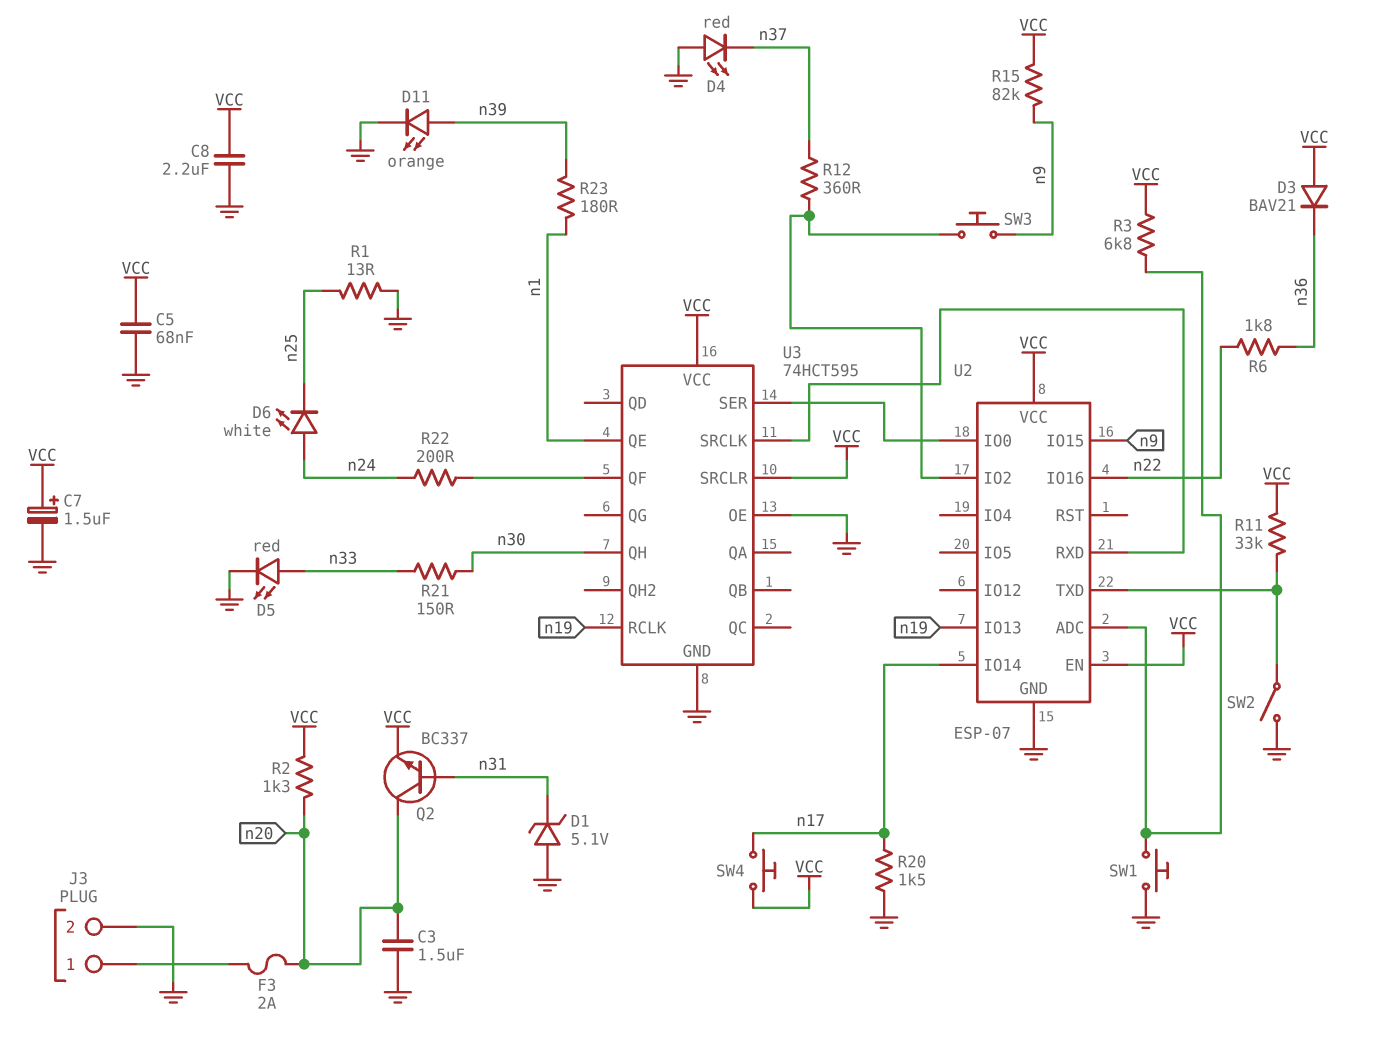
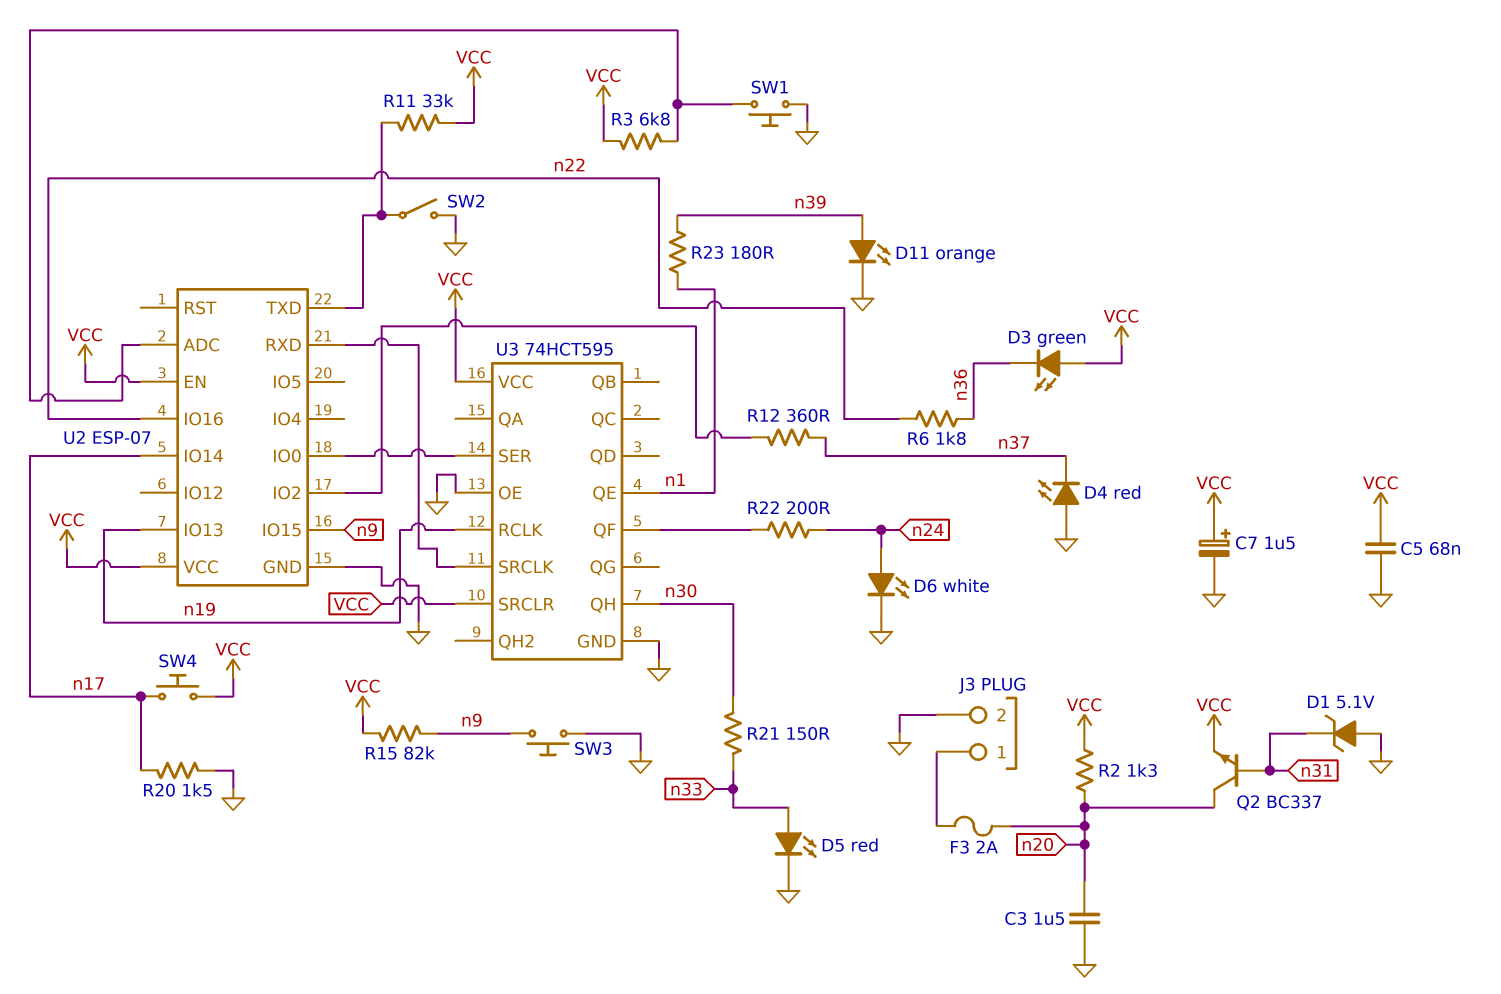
C8: 2.2uF (GND, VCC) -> none
D3: diode BAV21 (A VCC, K n36) -> LED green (A VCC, K n36)
D6: LED white (A n24, K n25) -> LED white (A n24, K GND)
R1: 13 (GND, n25) -> none
SW3: button (U2/IO2, n9) -> button (GND, n9)

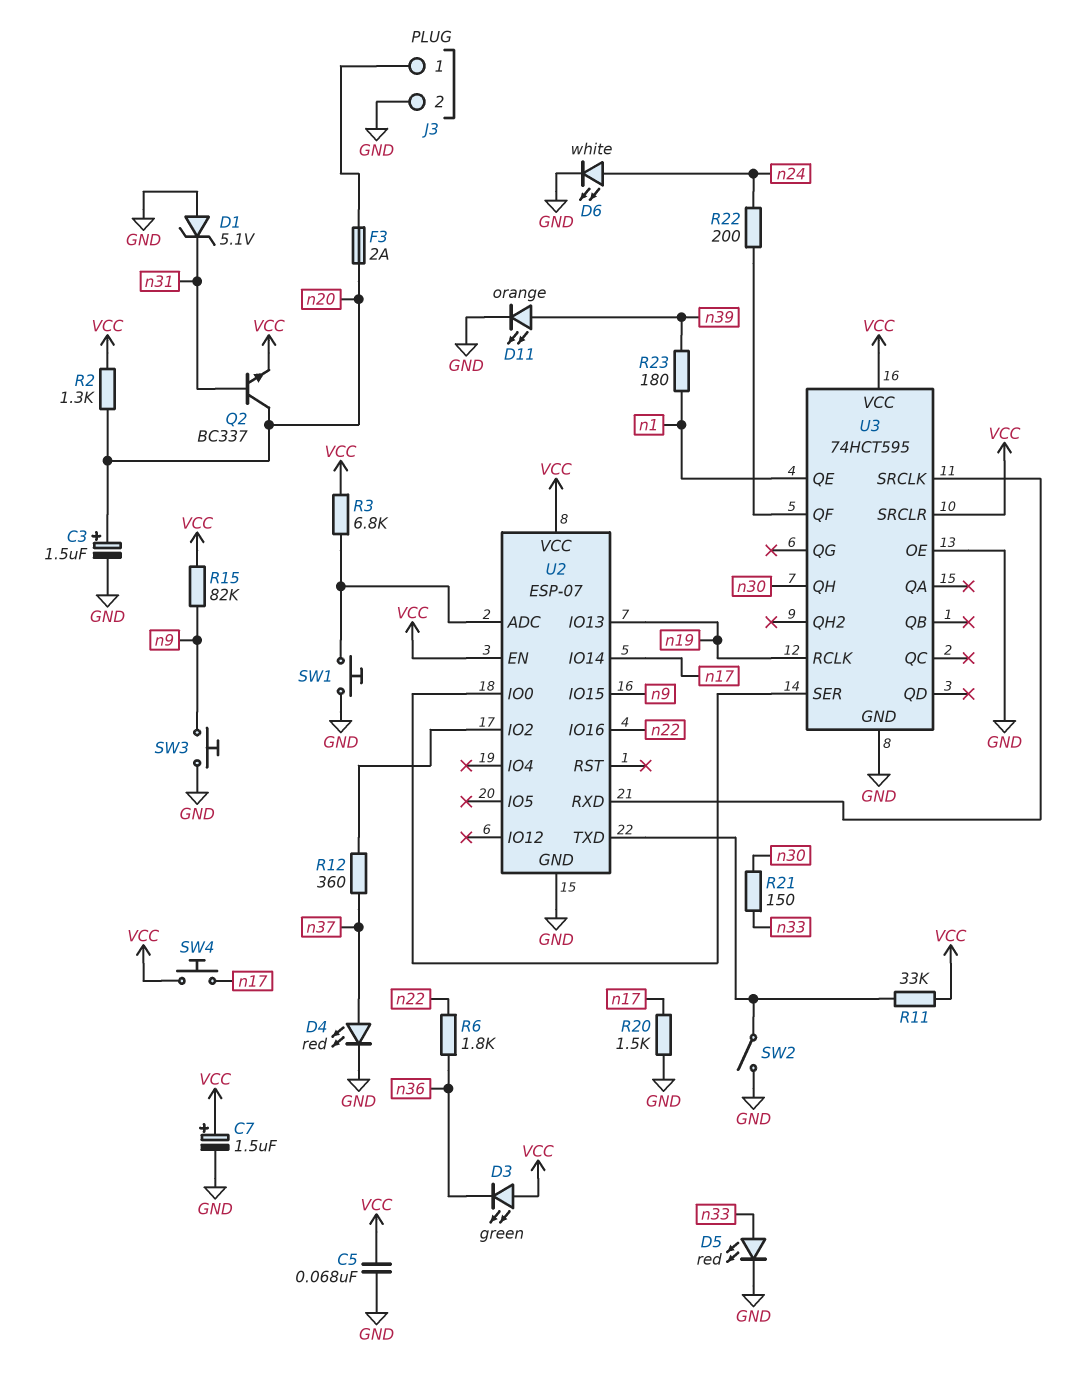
C3: 1.5uF (GND, n20) -> 1.5uF (plus n20, minus GND)
D4: LED red (A GND, K n37) -> LED red (A n37, K GND)

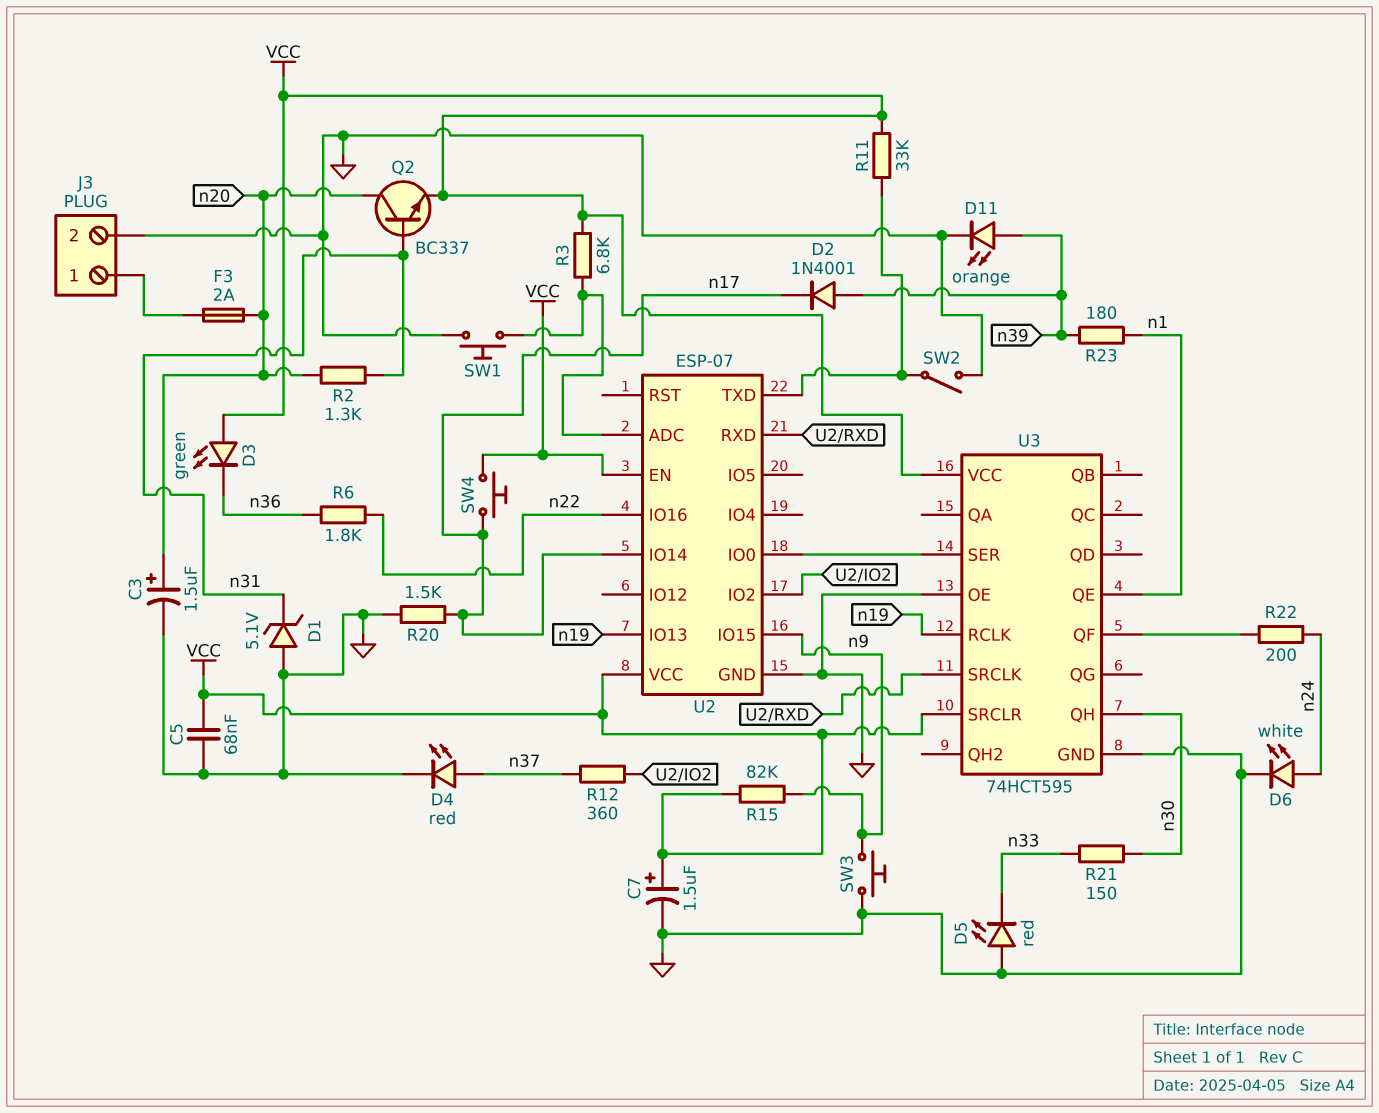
D2: none -> diode 1N4001 (A n39, K n17)
D5: LED red (A n33, K GND) -> LED red (A GND, K n33)
R2: 1.3k (VCC, n20) -> 1.3k (n20, n31)

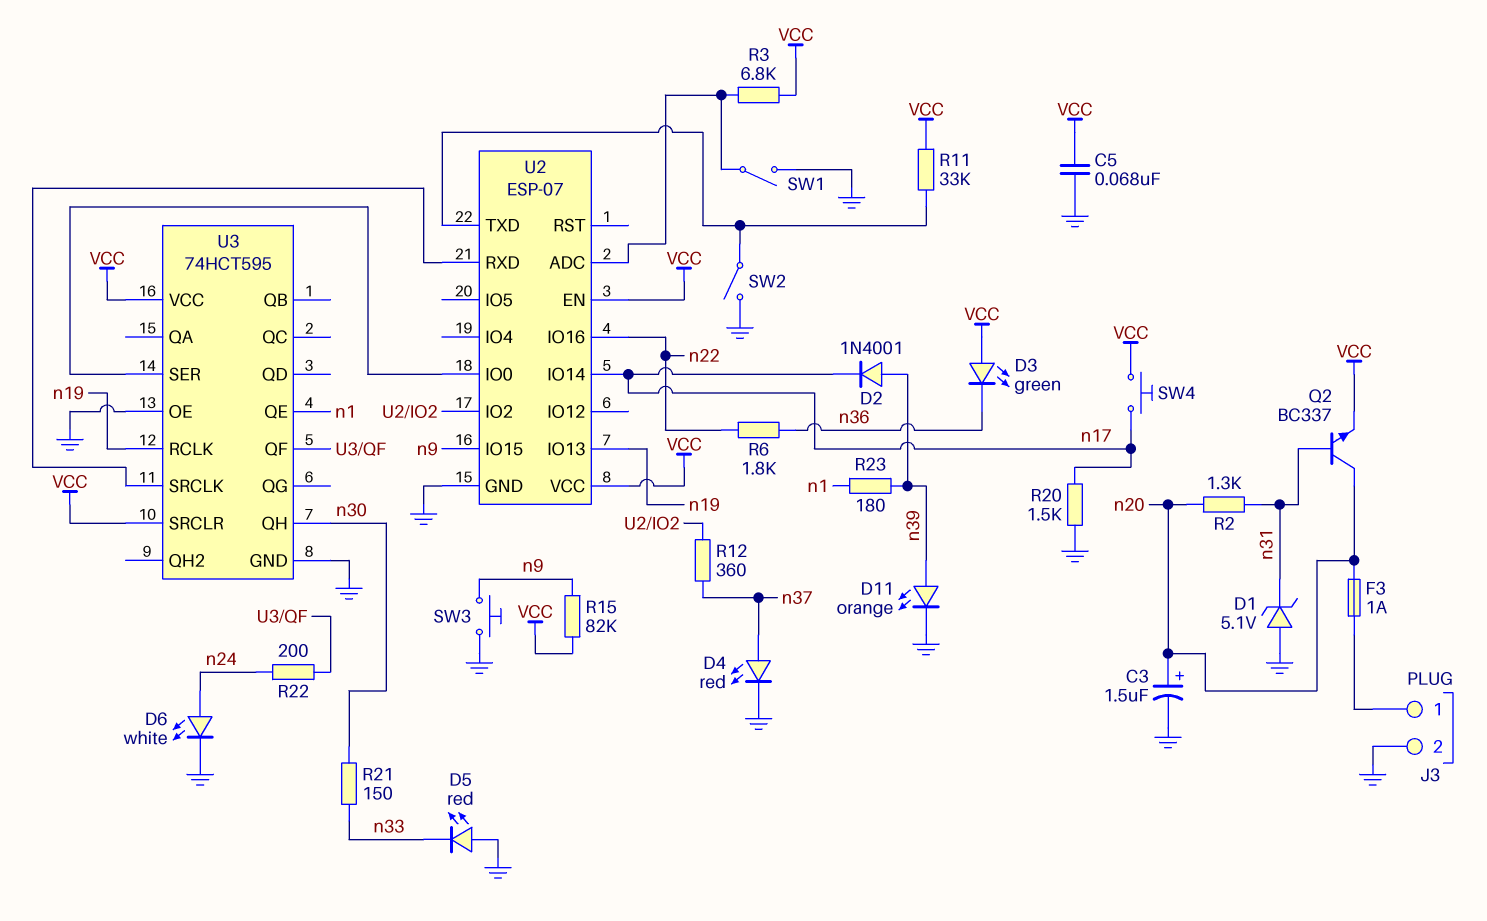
C7: 1.5uF (plus VCC, minus GND) -> none
F3: 2A (J3/1, n20) -> 1A (J3/1, n20)
SW1: button (GND, U2/ADC) -> switch (GND, U2/ADC)

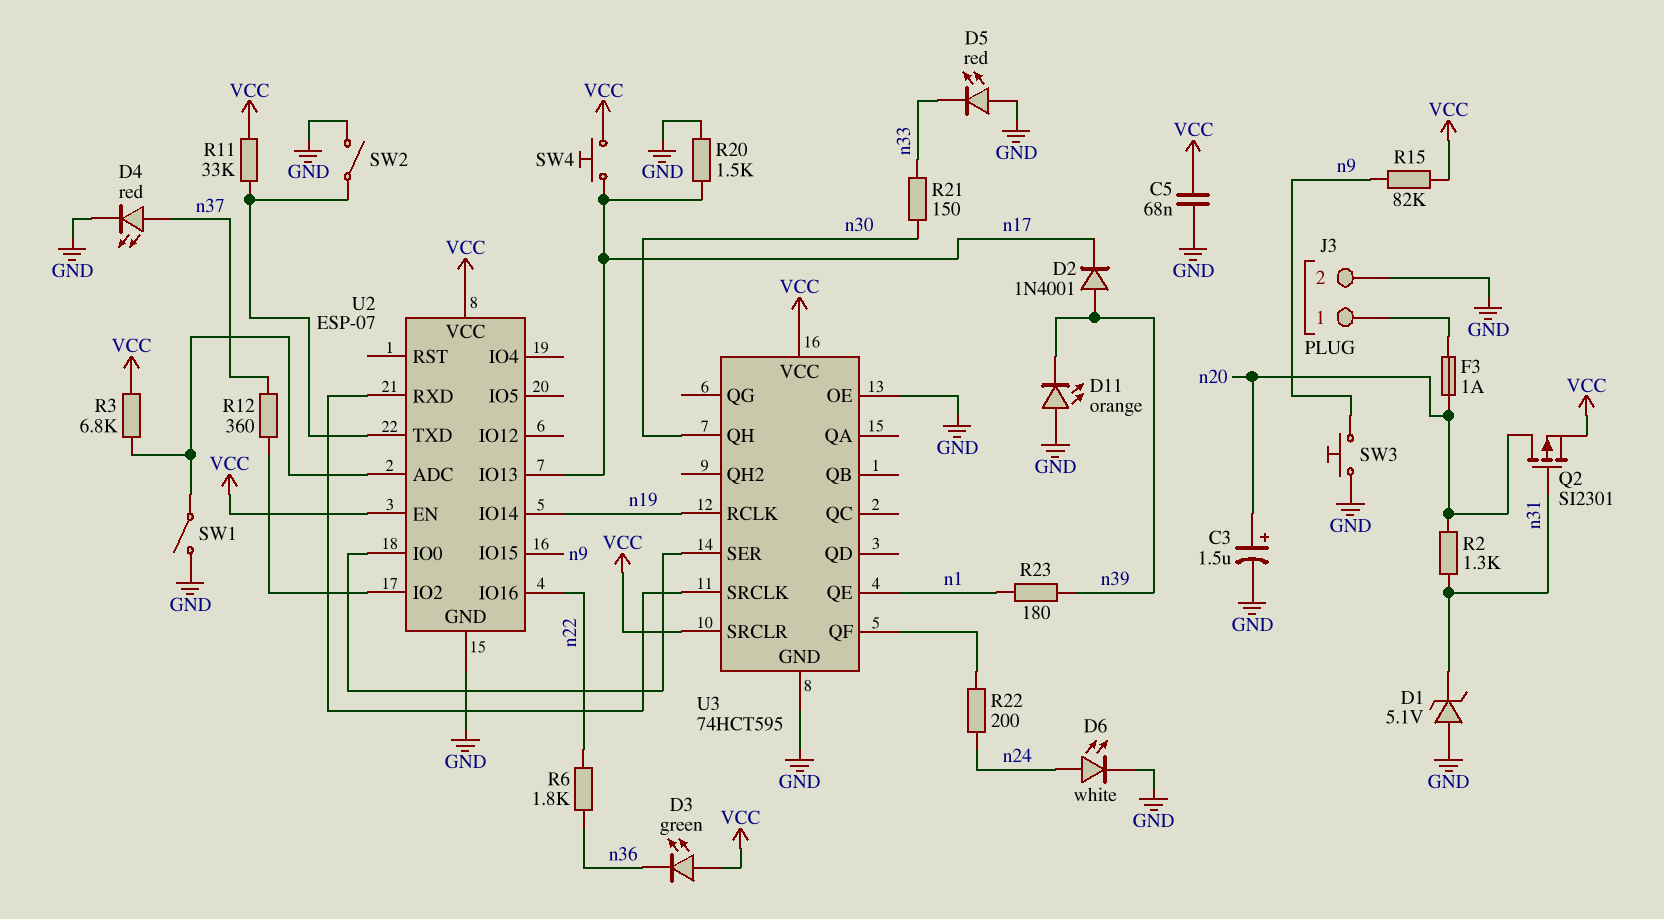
D11: LED orange (A n39, K GND) -> LED orange (A GND, K n39)
Q2: NPN BC337 (B n31, C n20, E VCC) -> PMOS SI2301 (G n31, D n20, S VCC)
U2 pin IO13: n19 -> n17
U2 pin IO14: n17 -> n19

